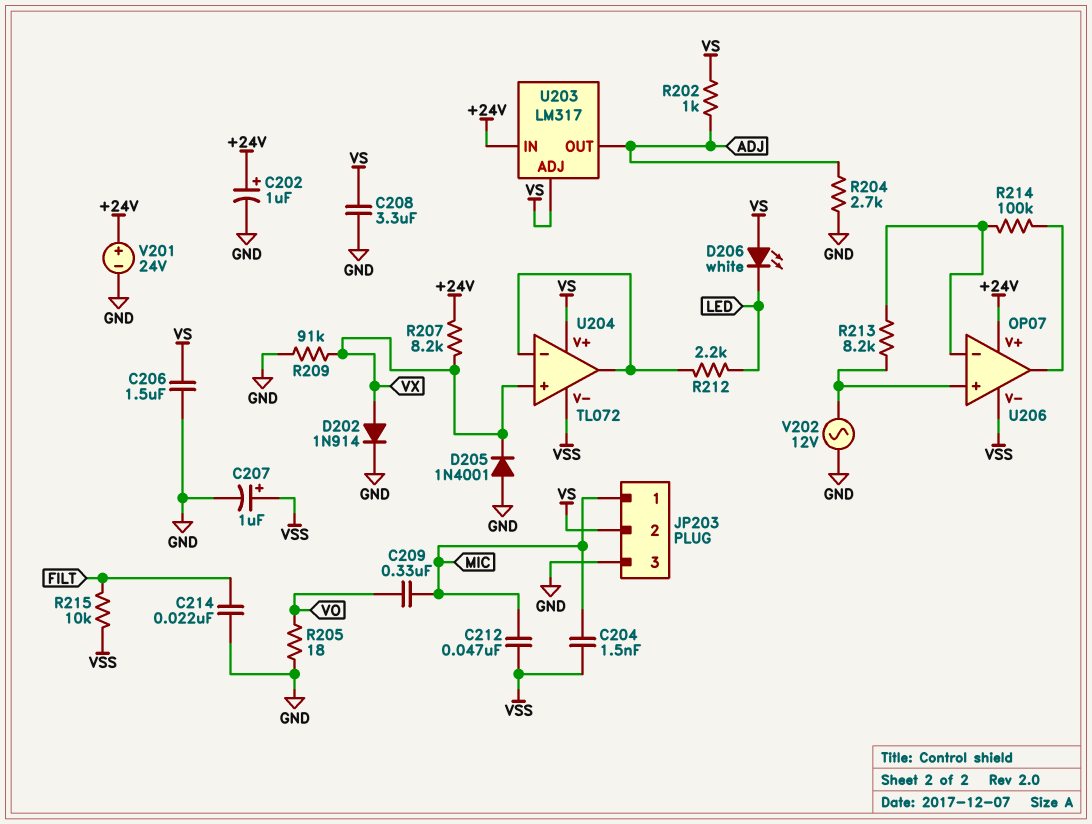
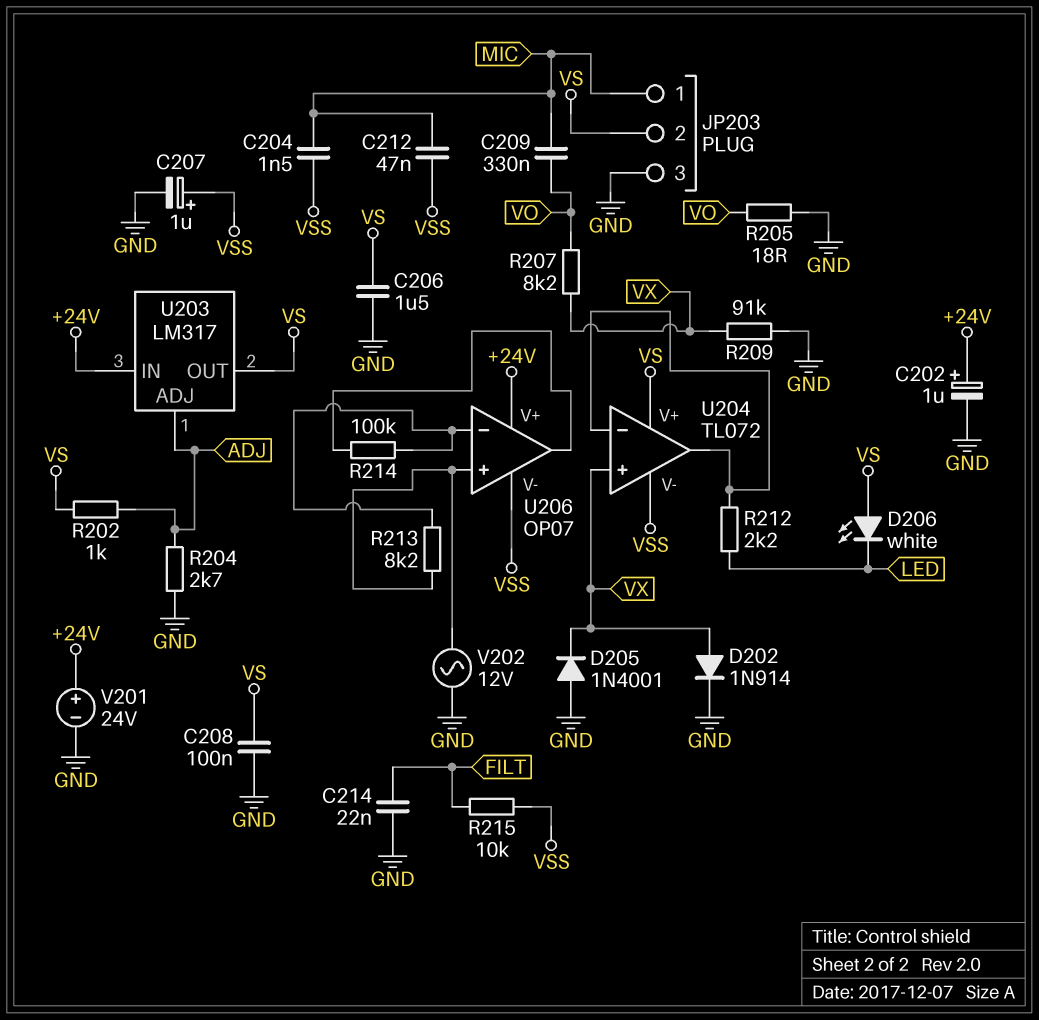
C208: 3.3uF (GND, VS) -> 100nF (GND, VS)
R207: 8.2k (+24V, VX) -> 8.2k (VO, VX)
U203 pin ADJ: VS -> ADJ
U203 pin OUT: ADJ -> VS

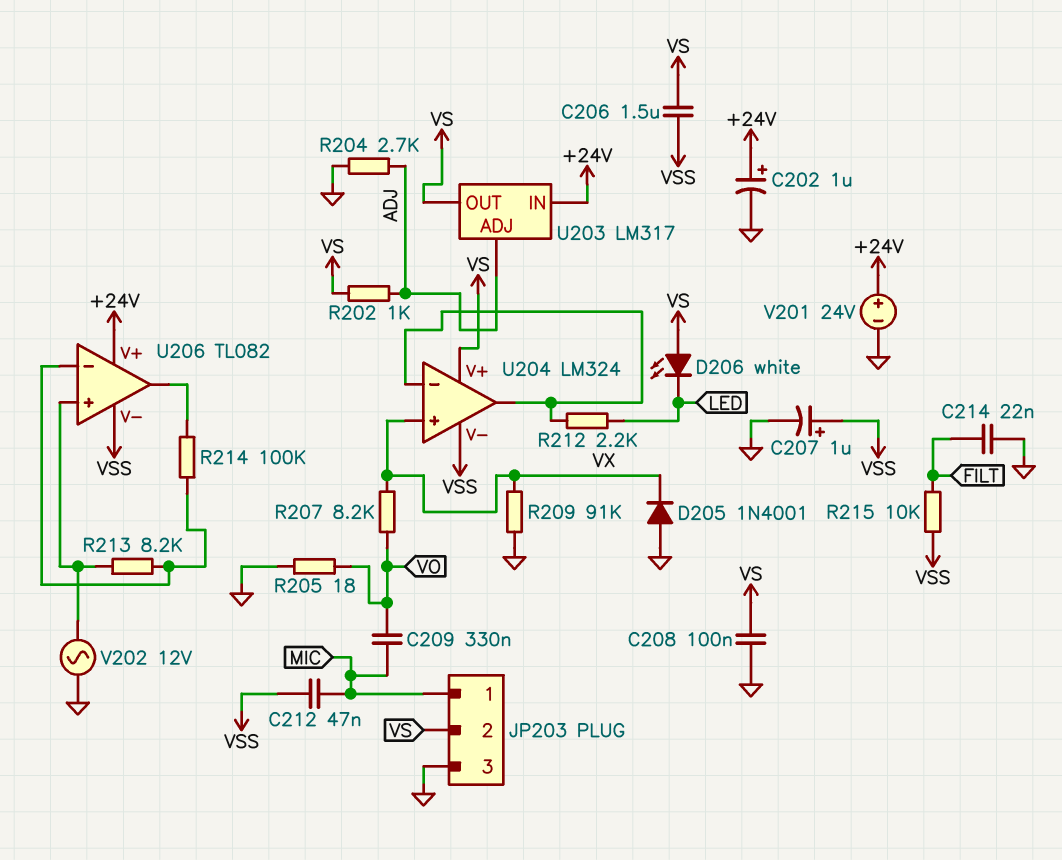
C204: 1.5nF (MIC, VSS) -> none
C206: 1.5uF (GND, VS) -> 1.5uF (VS, VSS)
D202: diode 1N914 (A VX, K GND) -> none
U204: TL072 -> LM324
U206: OP07 -> TL082

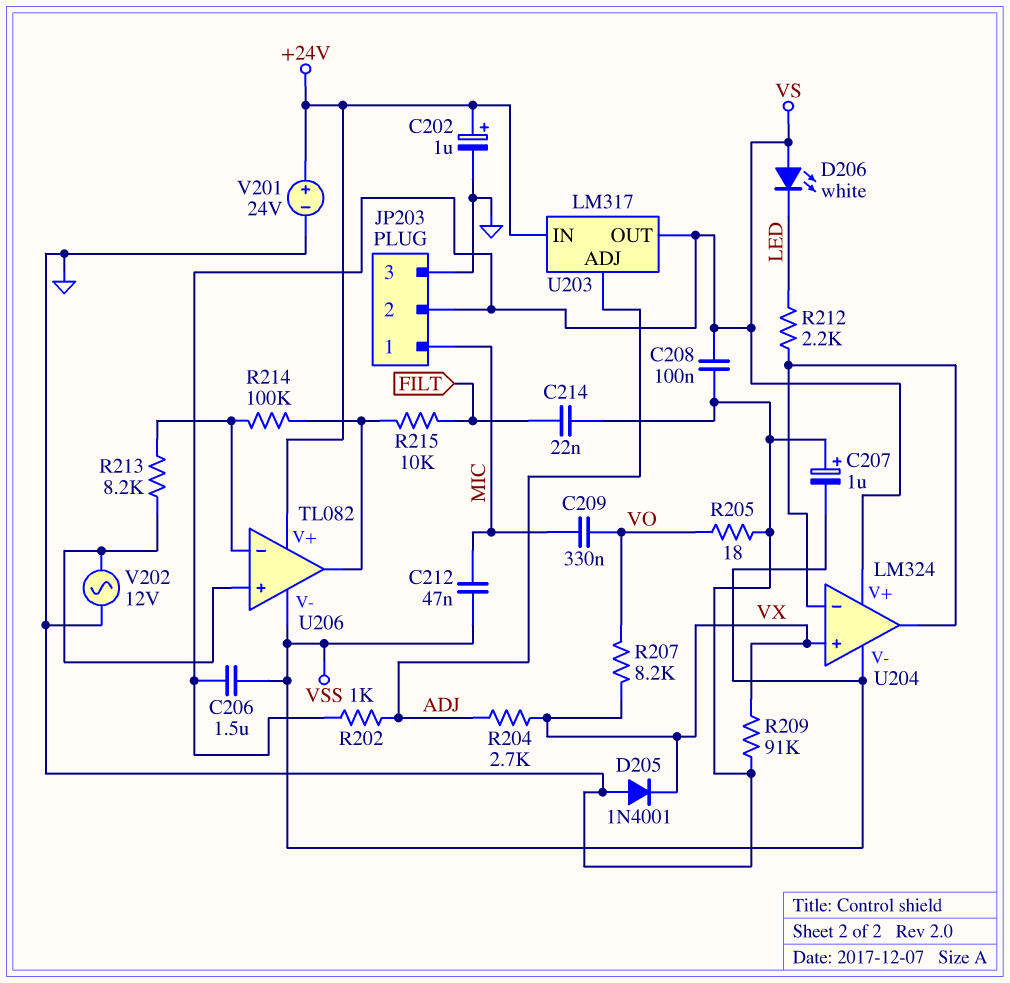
C207: 1uF (plus VSS, minus GND) -> 1uF (plus GND, minus VSS)
R204: 2.7k (ADJ, GND) -> 2.7k (ADJ, VX)
R215: 10k (FILT, VSS) -> 10k (FILT, U206/out)

